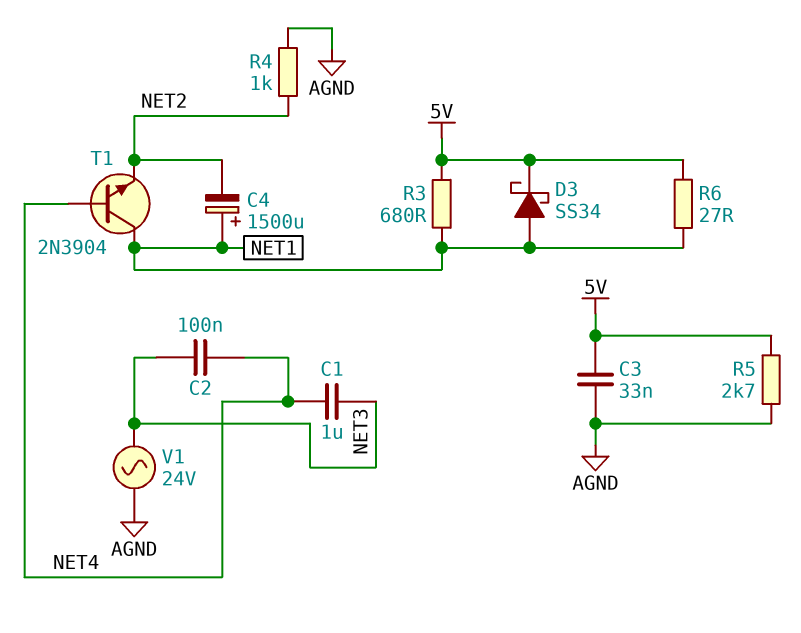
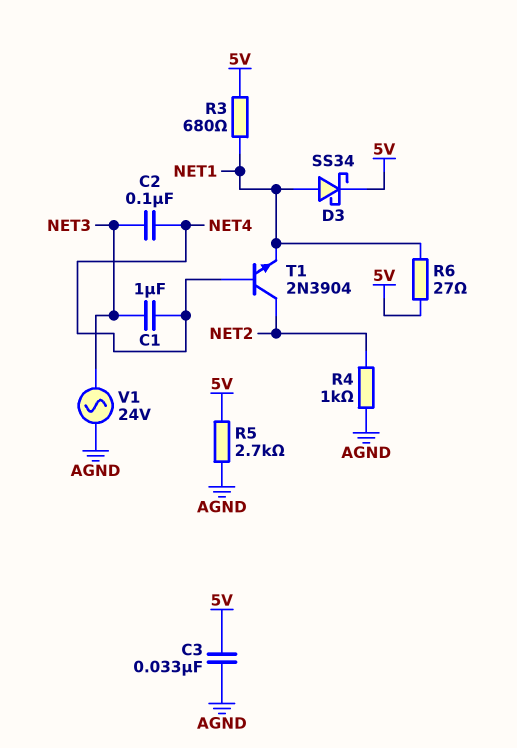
C4: 1500uF (plus NET1, minus NET2) -> none
T1: NPN 2N3904 (B NET4, C NET1, E NET2) -> NPN 2N3904 (B NET4, C NET2, E NET1)

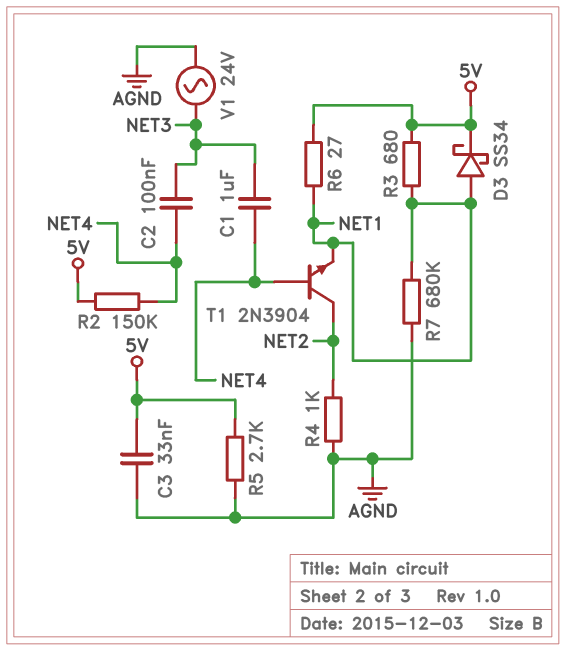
R2: none -> 150k (5V, NET4)
R7: none -> 680k (AGND, NET1)

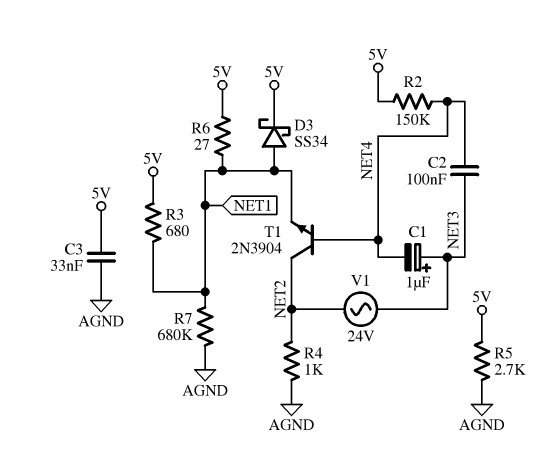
C1: 1uF (NET3, NET4) -> 1uF (plus NET3, minus NET4)
V1: AC 24V (AGND, NET3) -> AC 24V (NET2, NET3)

